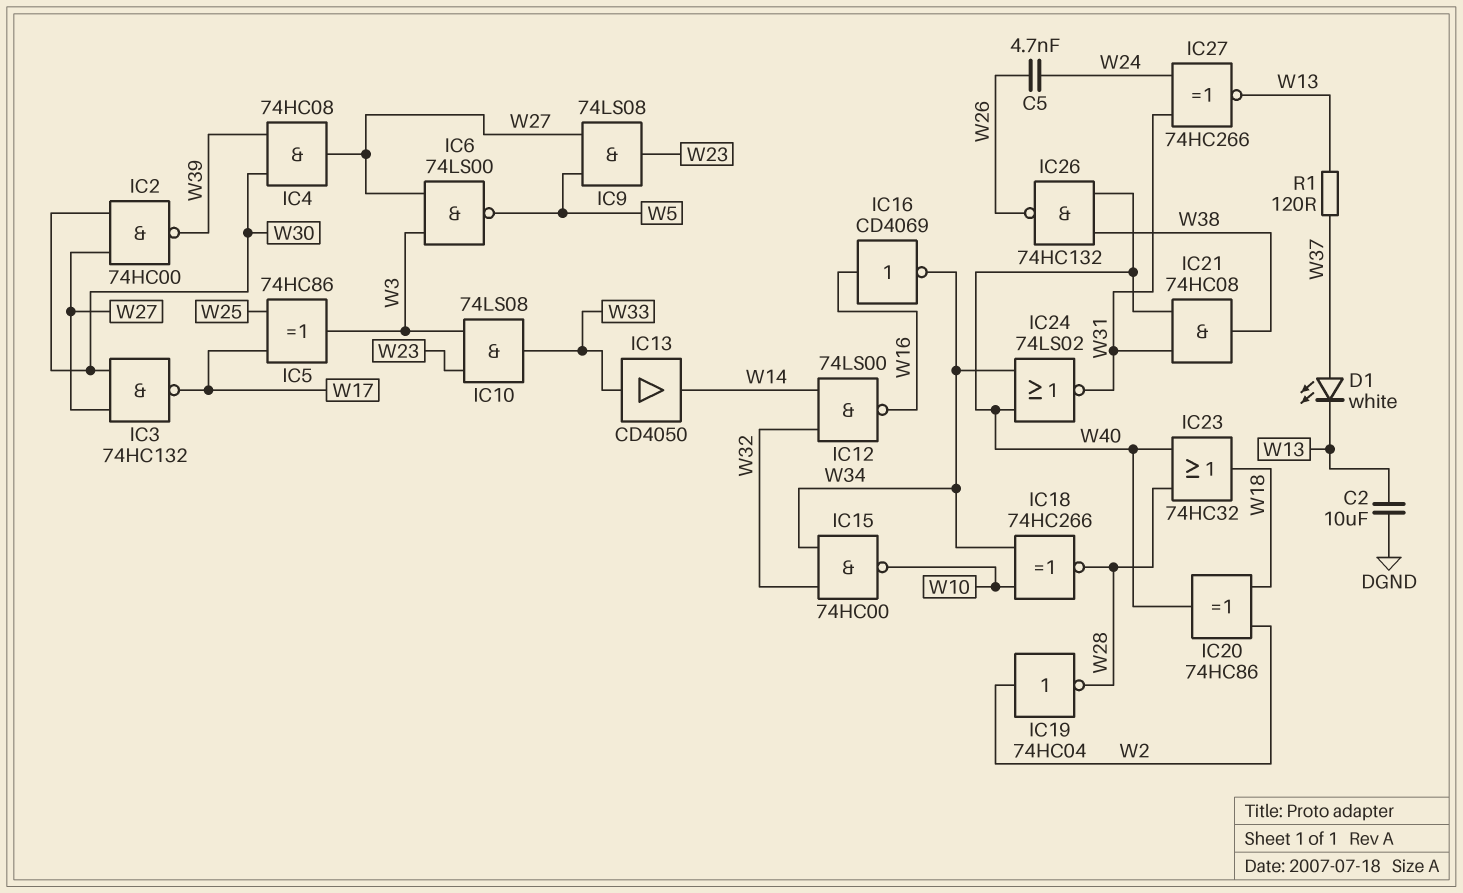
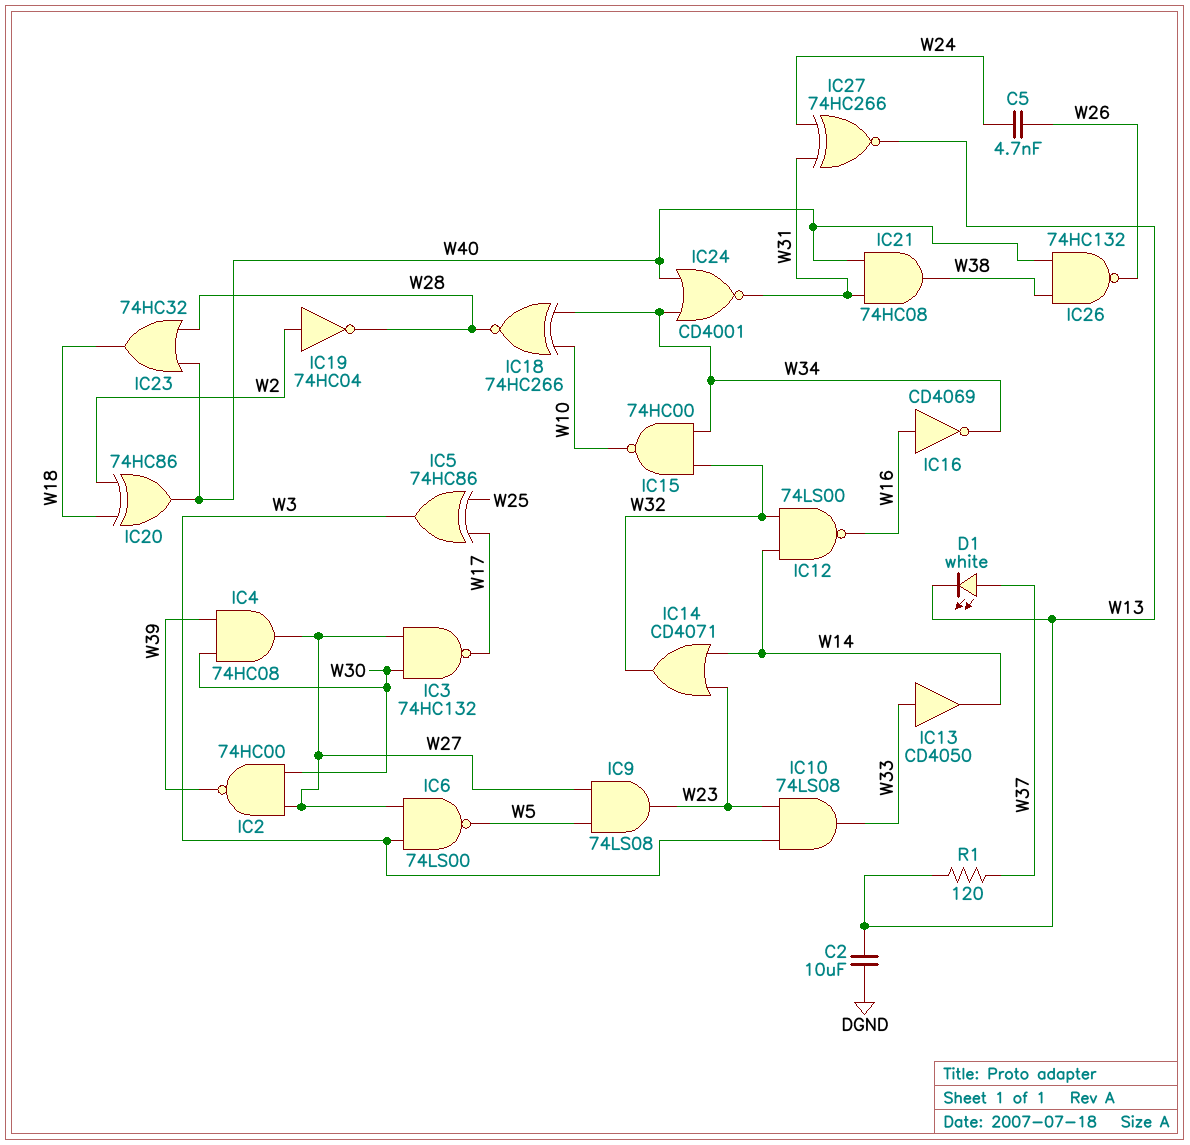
IC14: none -> OR CD4071 (in W14, in W23, out W32)
IC24: NOR 74LS02 (in W34, in W40, out W31) -> NOR CD4001 (in W34, in W40, out W31)

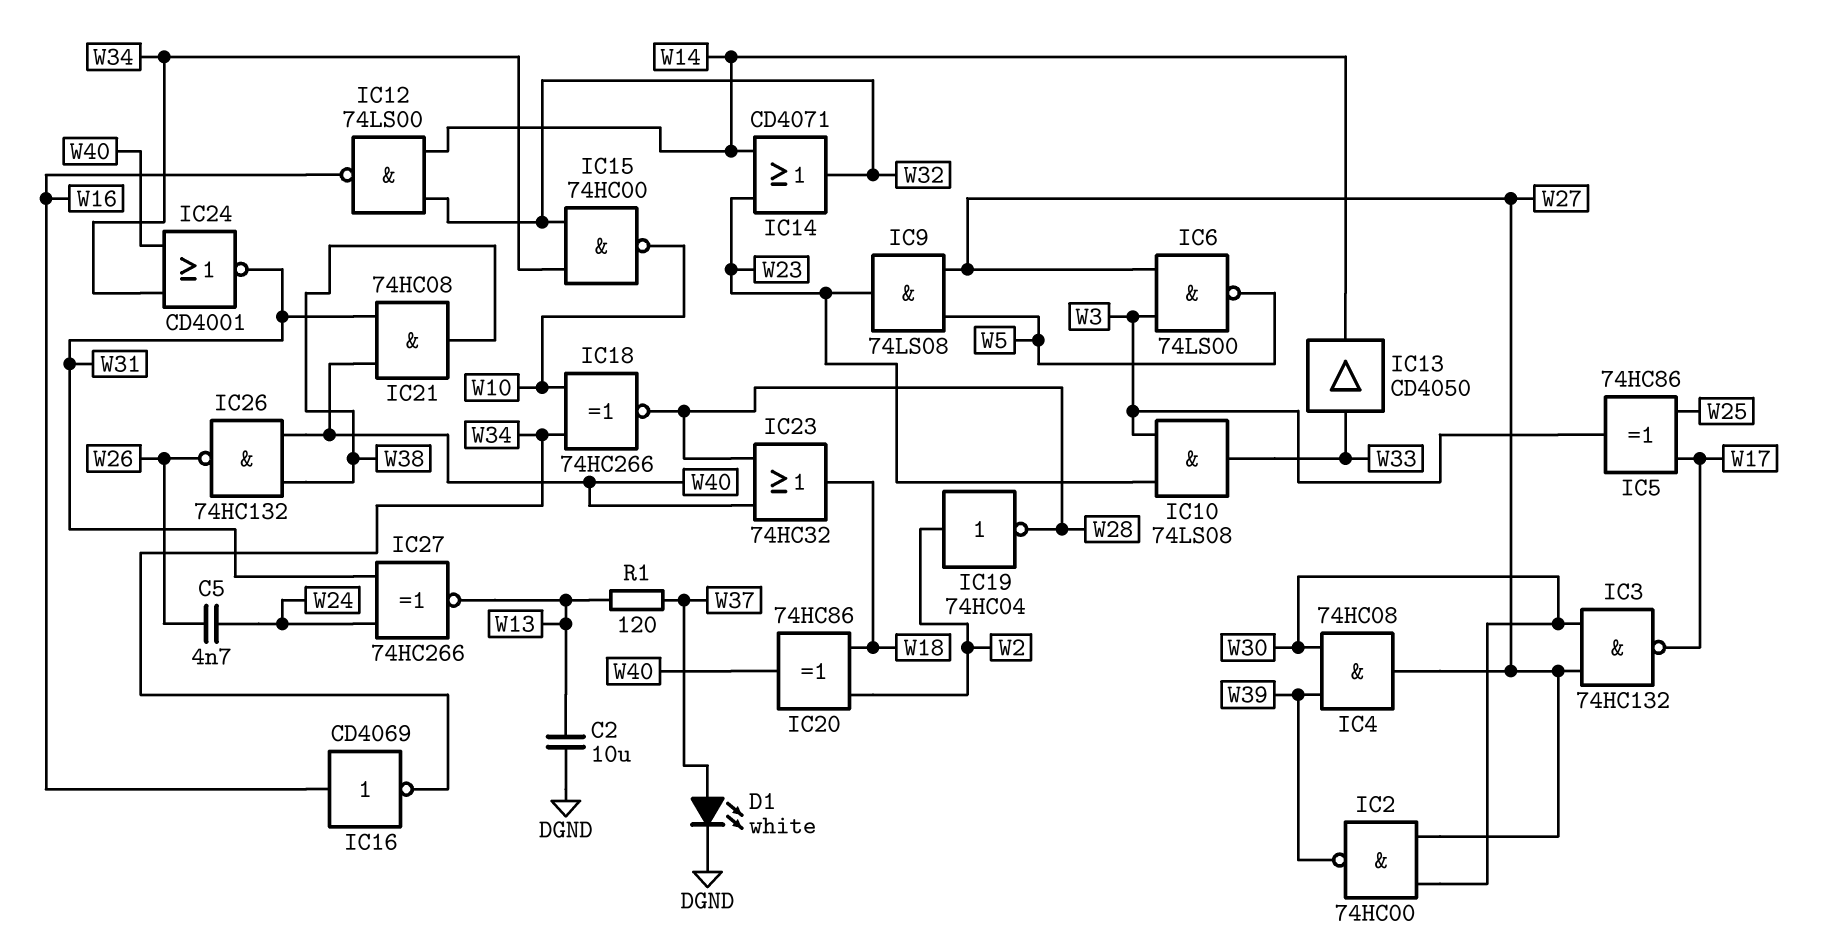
D1: LED white (A W37, K W13) -> LED white (A W37, K DGND)

